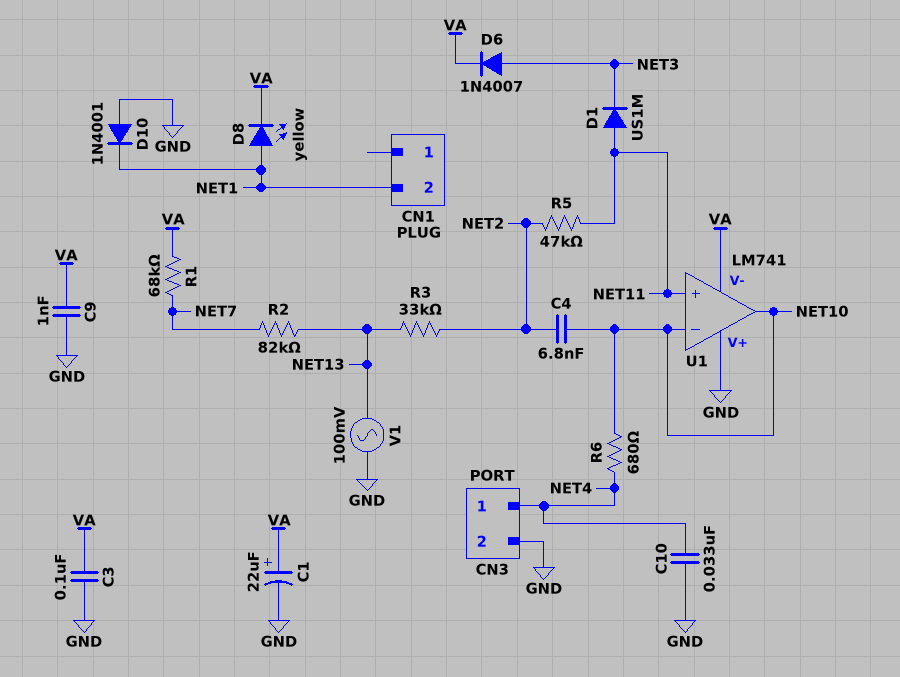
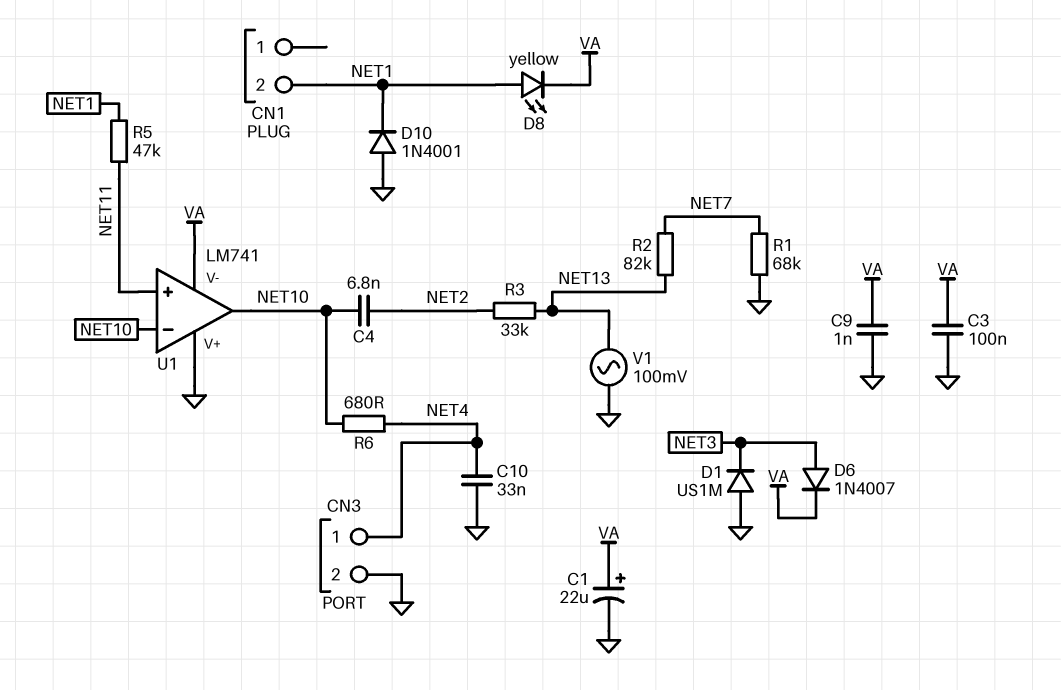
D1: diode US1M (A NET11, K NET3) -> diode US1M (A GND, K NET3)
R1: 68k (NET7, VA) -> 68k (GND, NET7)
R5: 47k (NET2, NET11) -> 47k (NET1, NET11)

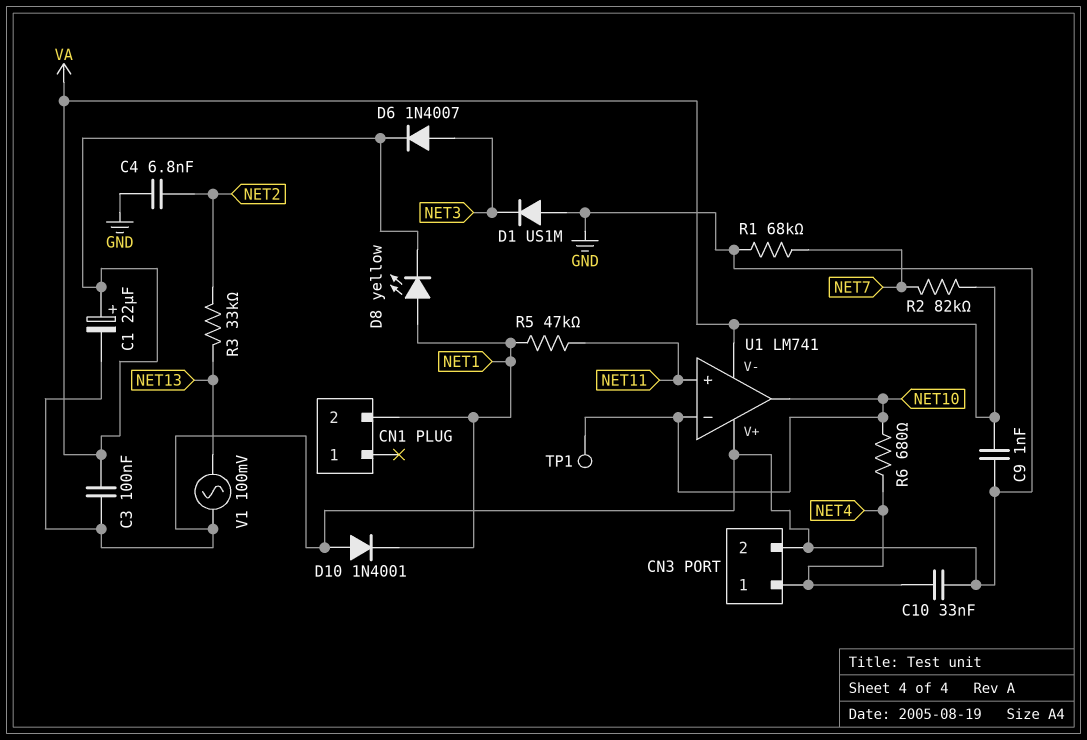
C4: 6.8nF (NET2, NET10) -> 6.8nF (GND, NET2)
R2: 82k (NET7, NET13) -> 82k (NET7, VA)
TP1: none -> test point (NET10)

